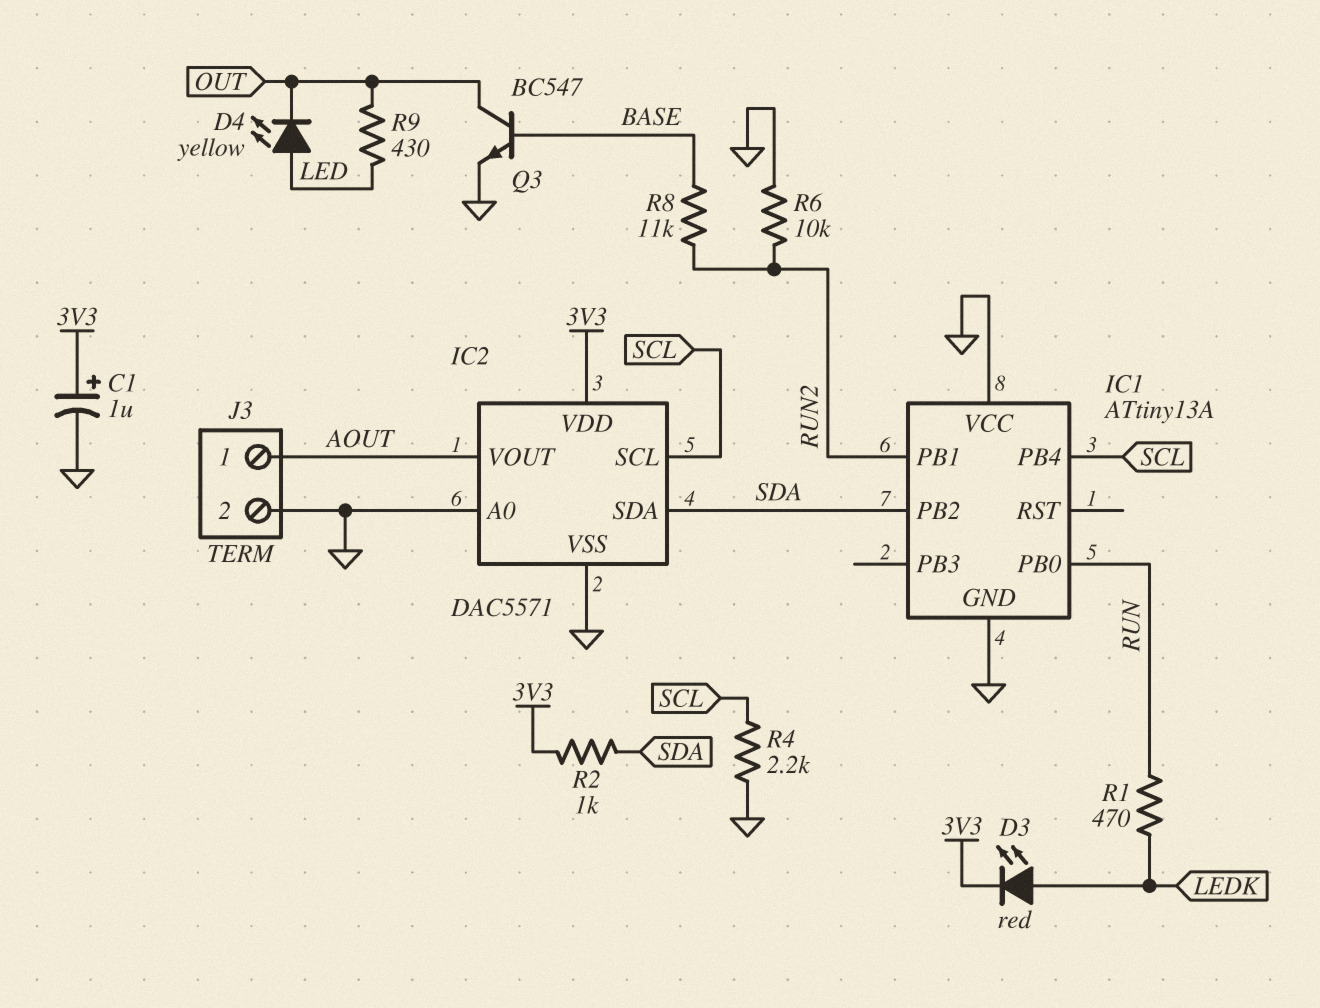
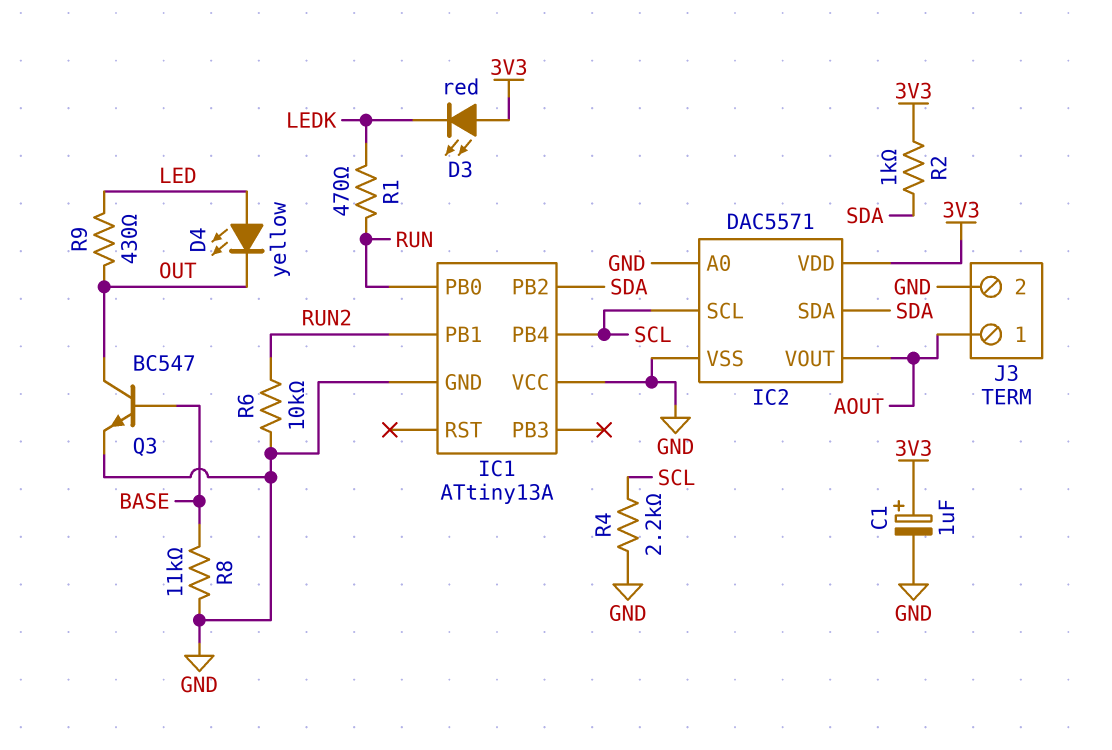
D3: LED red (A LEDK, K 3V3) -> LED red (A 3V3, K LEDK)
R8: 11k (BASE, RUN2) -> 11k (BASE, GND)

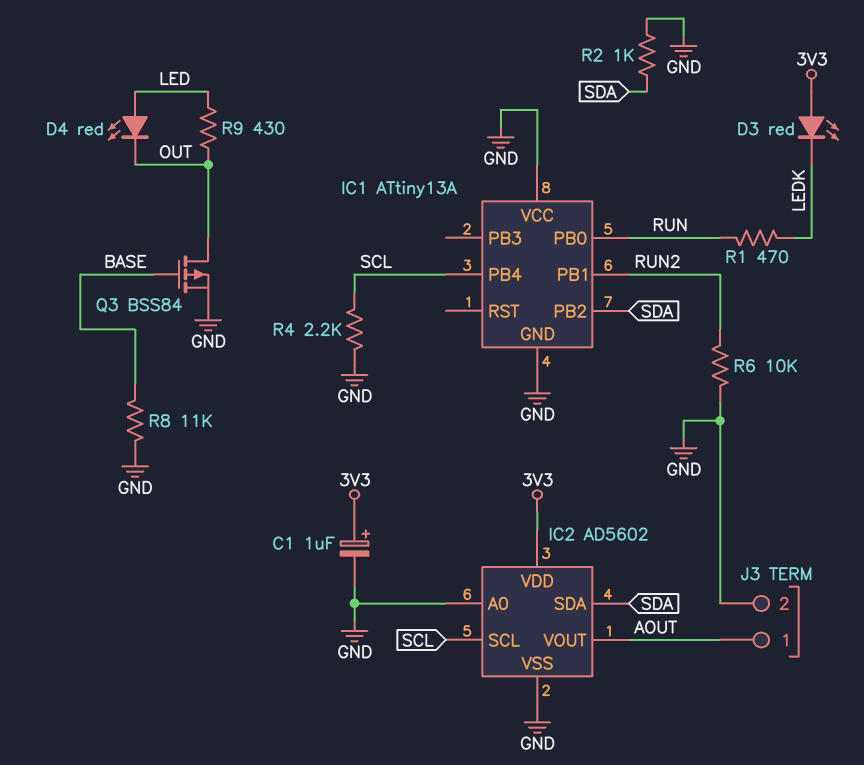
D4: LED yellow (A LED, K OUT) -> LED red (A LED, K OUT)
IC2: DAC5571 -> AD5602
Q3: NPN BC547 (B BASE, C OUT, E GND) -> PMOS BSS84 (G BASE, D OUT, S GND)
R2: 1k (3V3, SDA) -> 1k (GND, SDA)

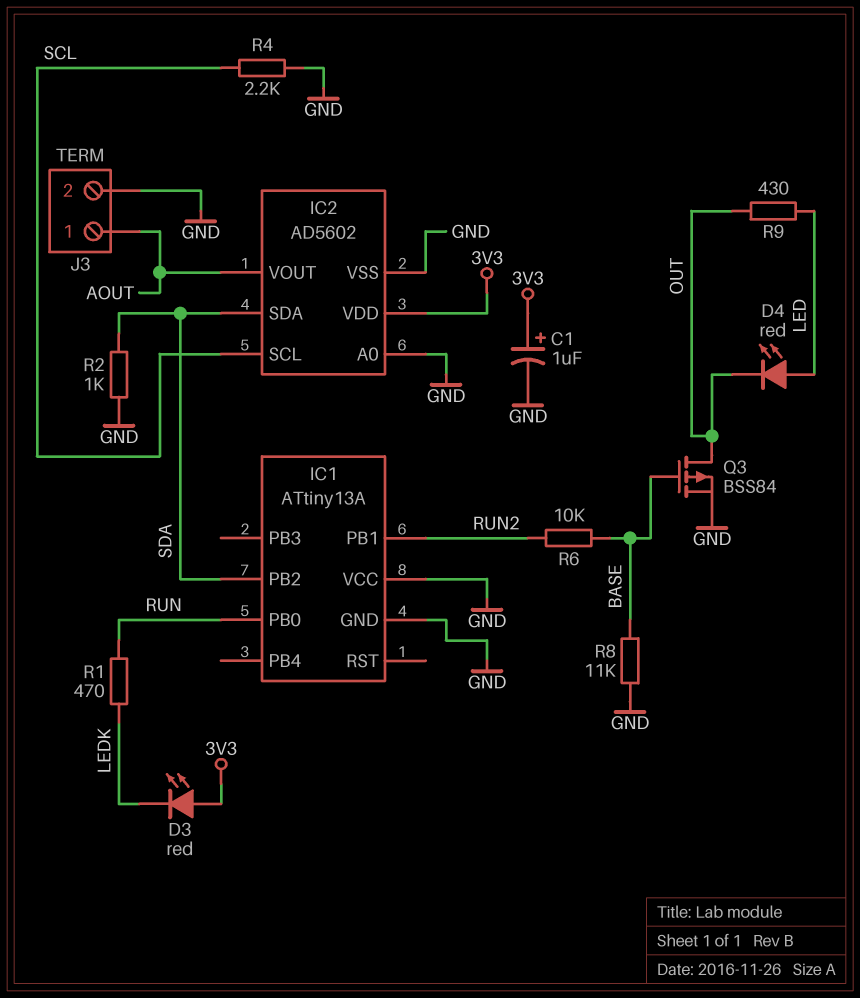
IC1 pin PB4: SCL -> none
R6: 10k (GND, RUN2) -> 10k (BASE, RUN2)

